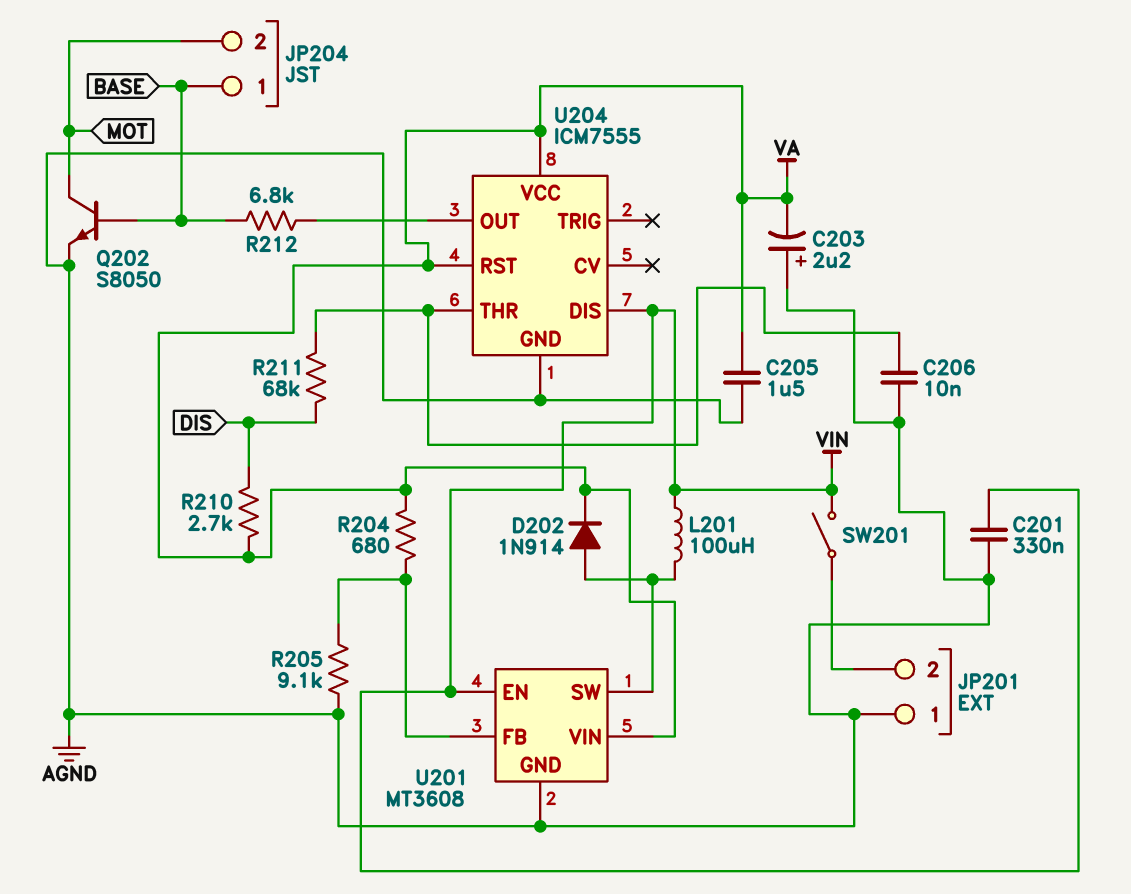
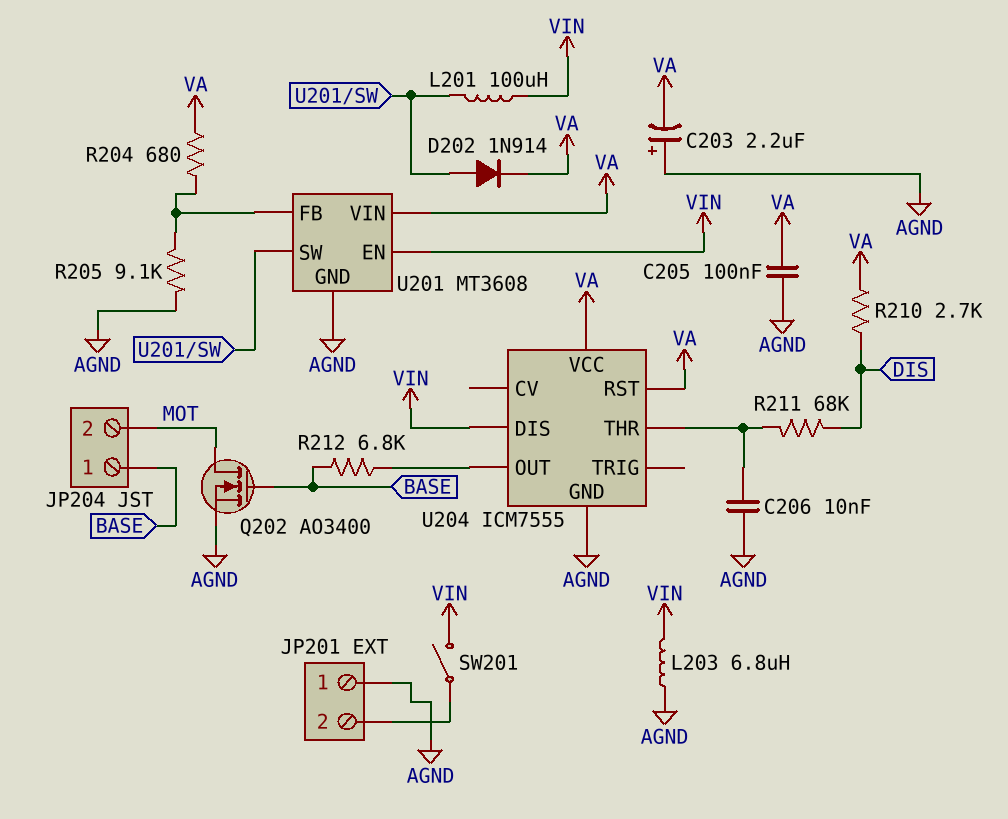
C201: 330nF (AGND, VIN) -> none
C205: 1.5uF (AGND, VA) -> 100nF (AGND, VA)
L203: none -> 6.8uH (AGND, VIN)
Q202: NPN S8050 (B BASE, C MOT, E AGND) -> NMOS AO3400 (G BASE, D MOT, S AGND)

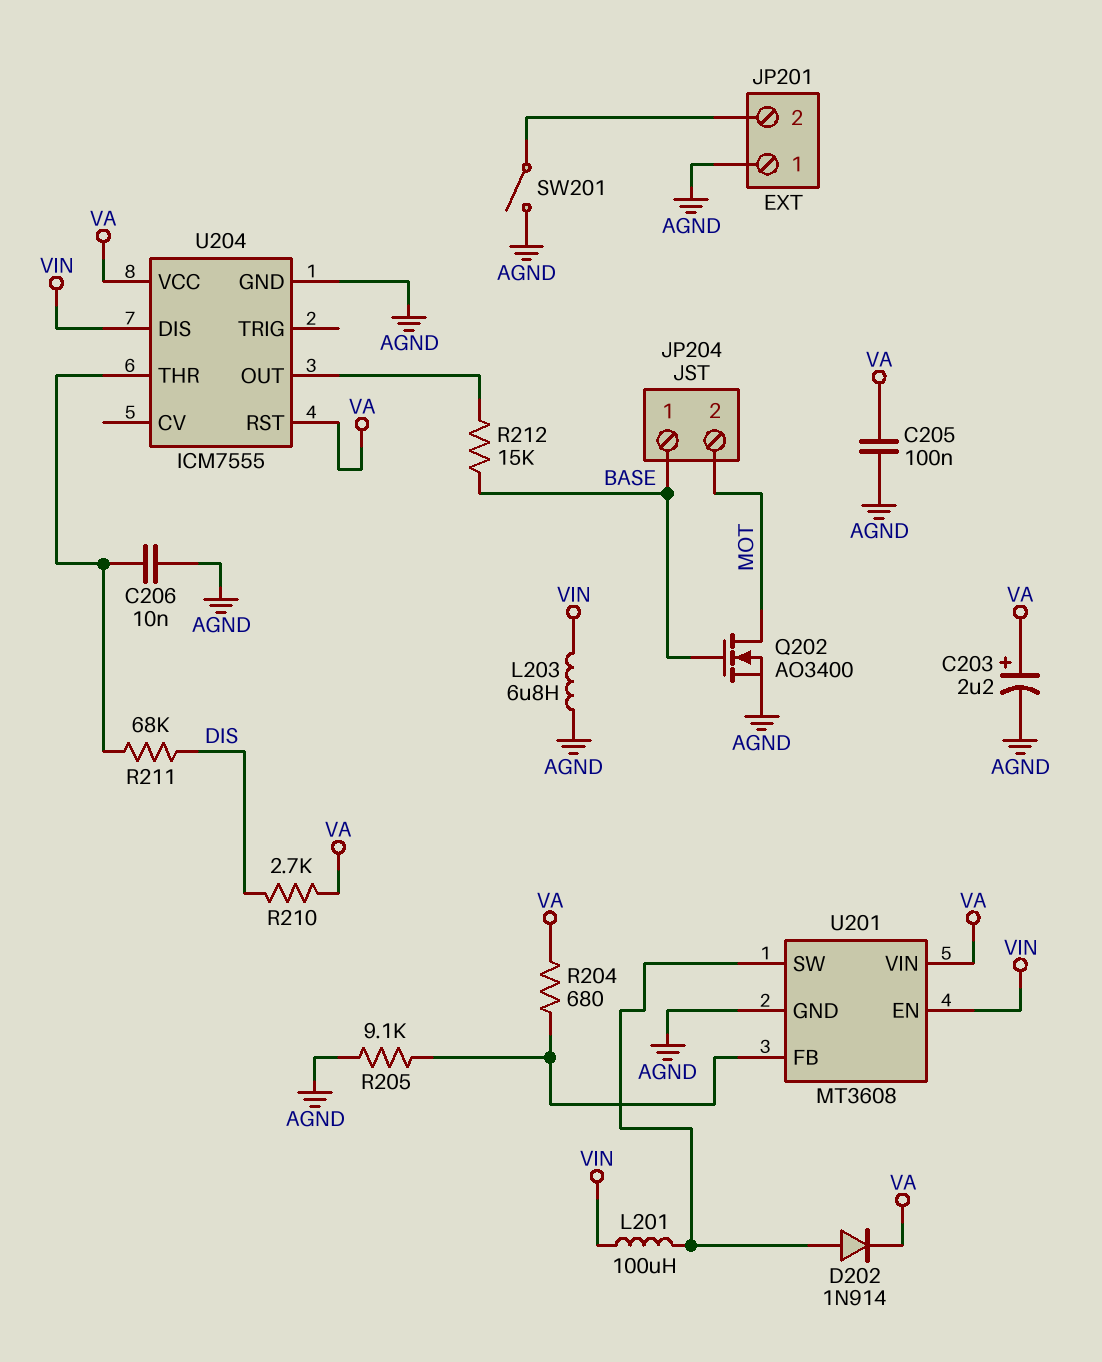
C203: 2.2uF (plus AGND, minus VA) -> 2.2uF (plus VA, minus AGND)
R212: 6.8k (BASE, U204/OUT) -> 15k (BASE, U204/OUT)
SW201: switch (JP201/2, VIN) -> switch (AGND, JP201/2)

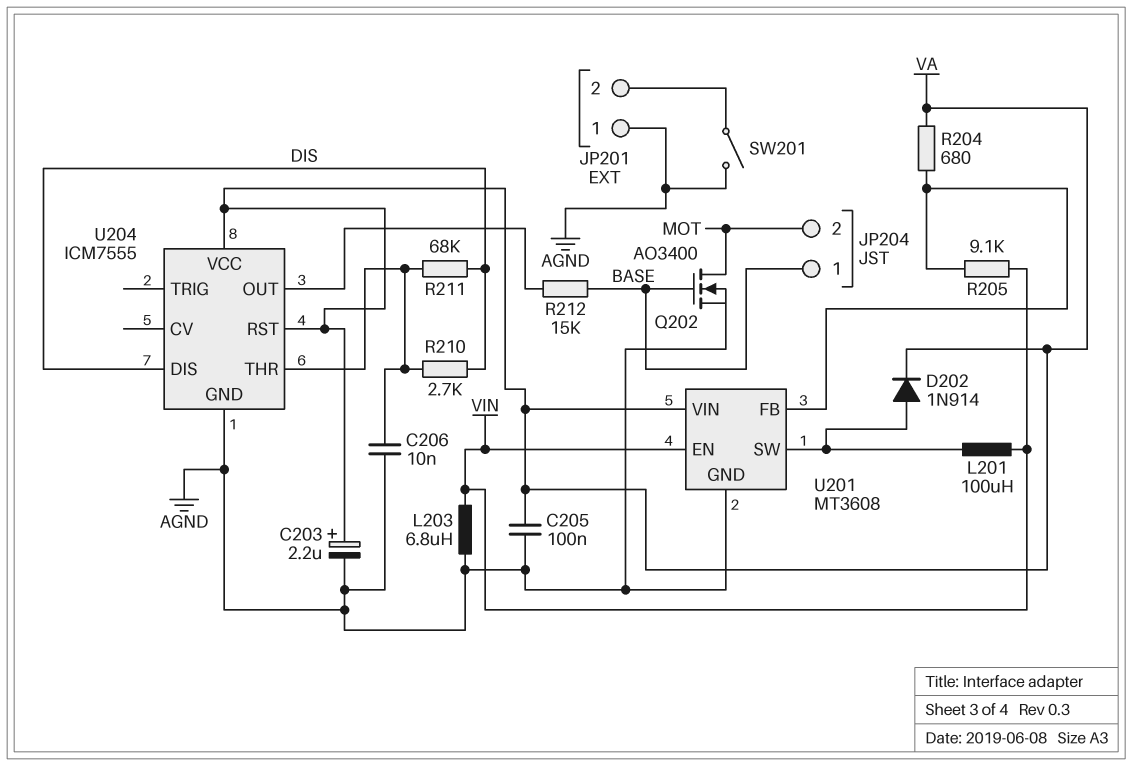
R205: 9.1k (AGND, U201/FB) -> 9.1k (U201/FB, VIN)
R210: 2.7k (DIS, VA) -> 2.7k (DIS, U204/THR)
U204 pin DIS: VIN -> DIS

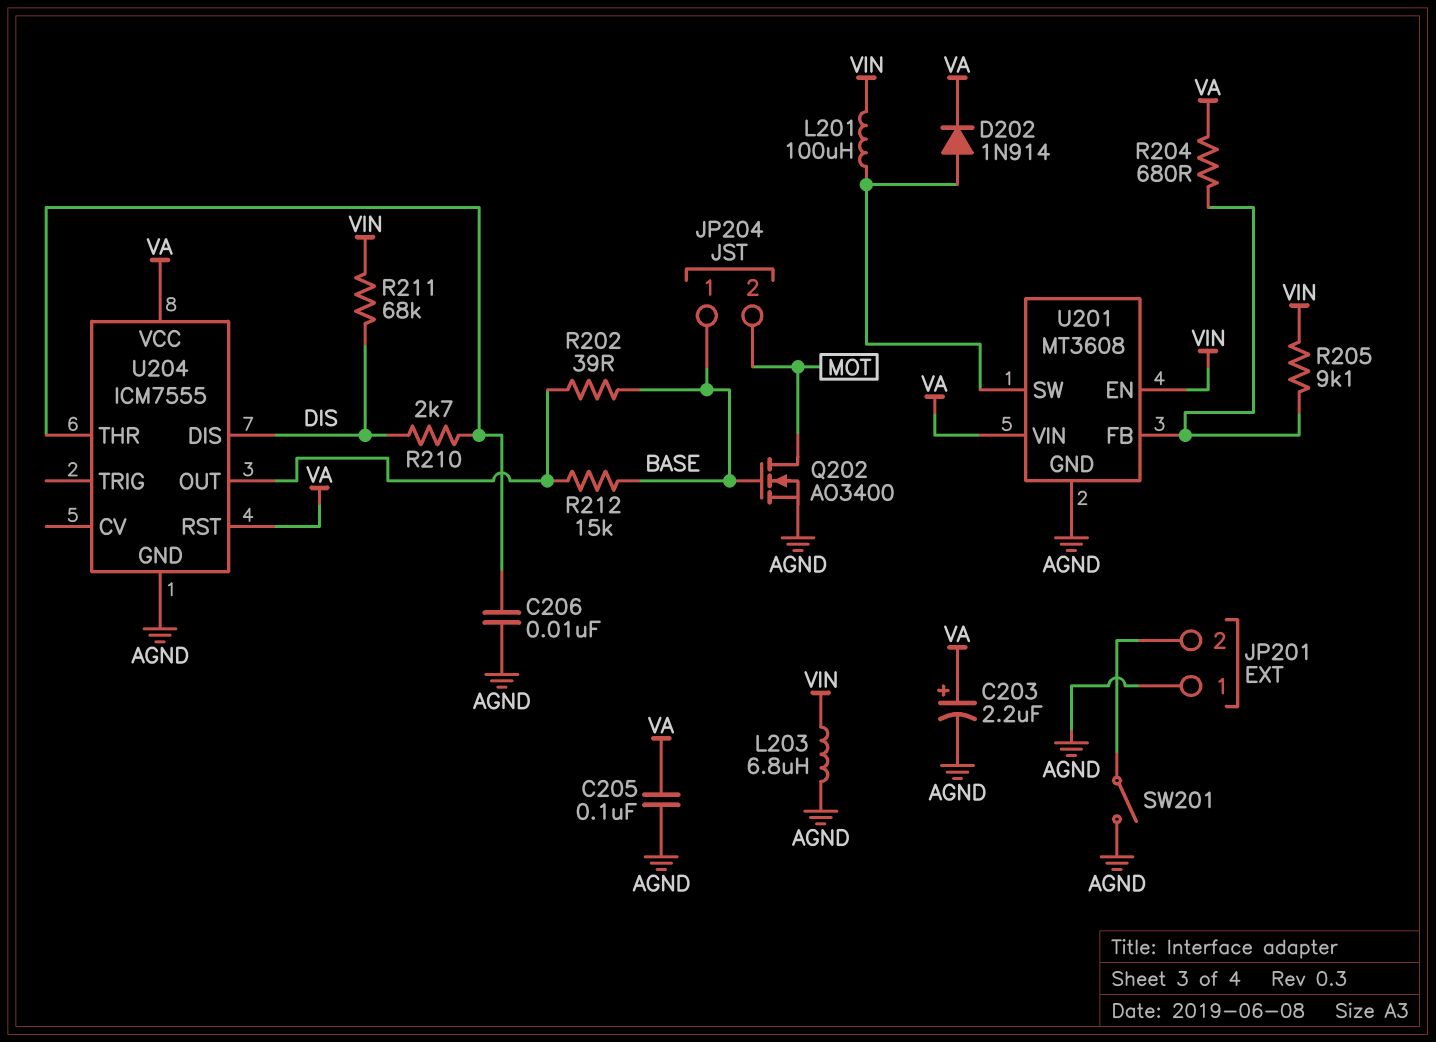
R202: none -> 39 (BASE, U204/OUT)
R211: 68k (DIS, U204/THR) -> 68k (DIS, VIN)

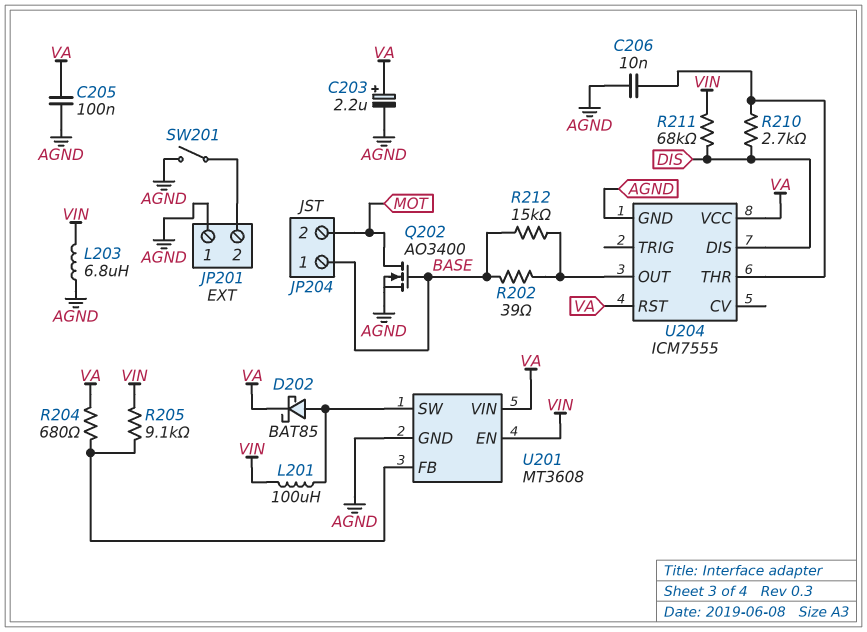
D202: diode 1N914 (A U201/SW, K VA) -> schottky BAT85 (A U201/SW, K VA)

